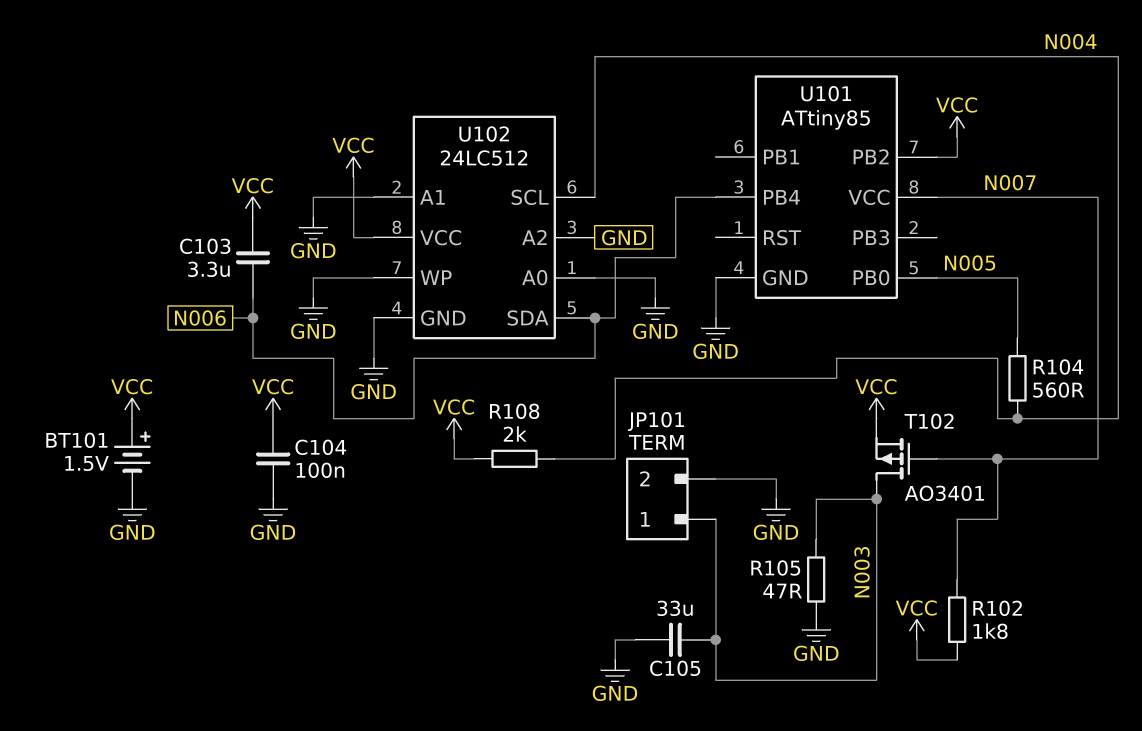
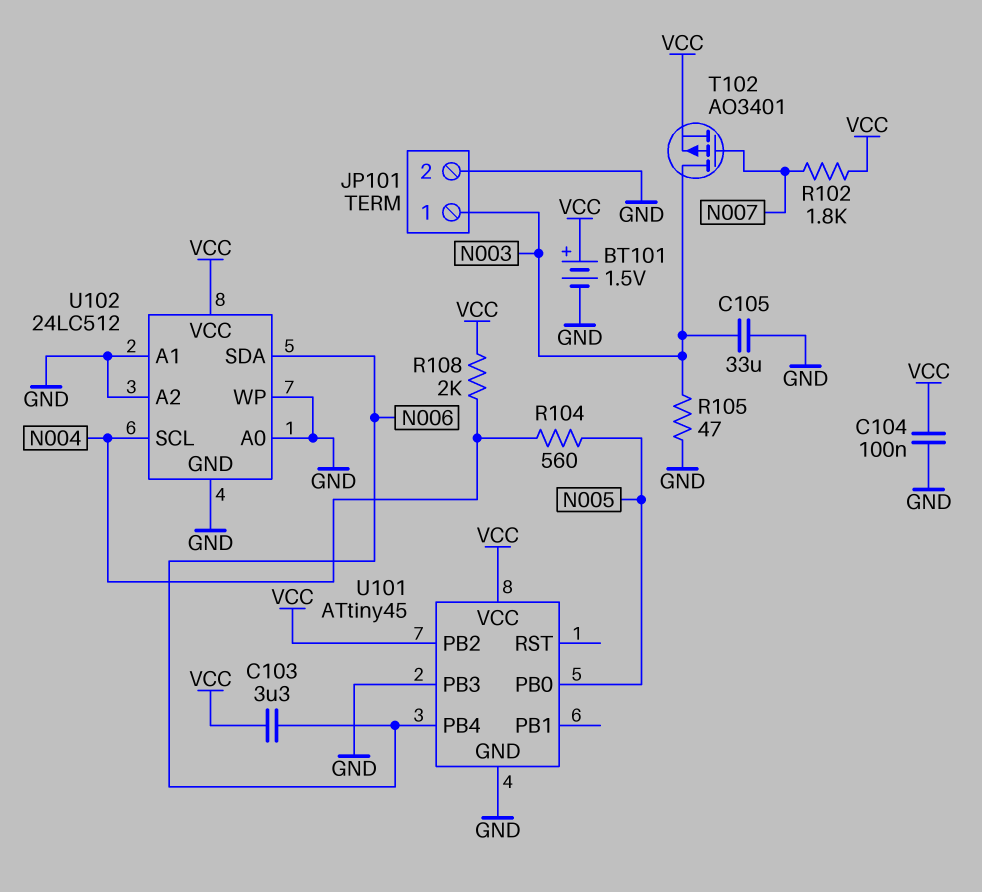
U101: ATtiny85 -> ATtiny45
U101 pin PB3: none -> GND
U101 pin VCC: N007 -> VCC

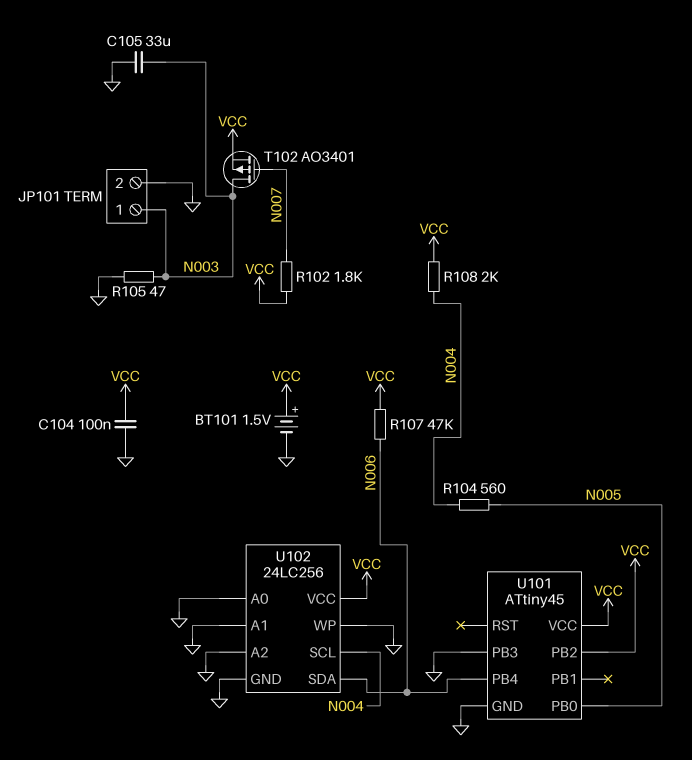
C103: 3.3uF (N006, VCC) -> none
R107: none -> 47k (N006, VCC)
U102: 24LC512 -> 24LC256

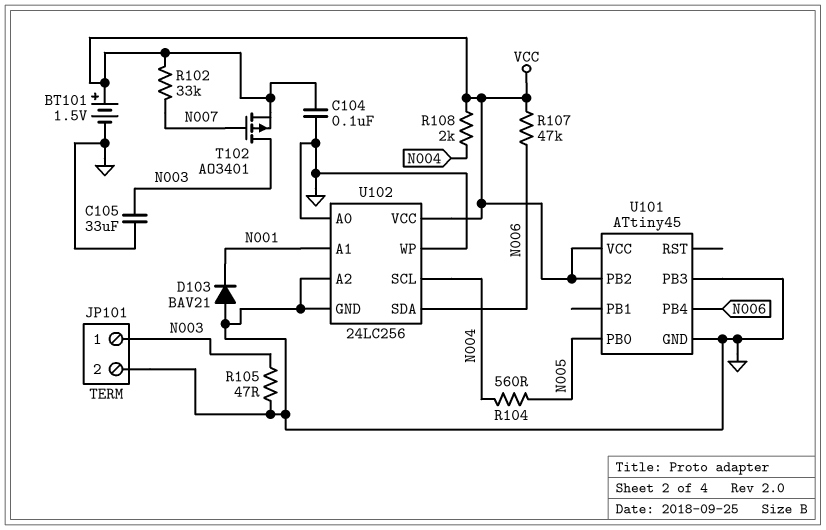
D103: none -> diode BAV21 (A GND, K N001)
R102: 1.8k (N007, VCC) -> 33k (N007, VCC)
U102 pin A1: GND -> N001

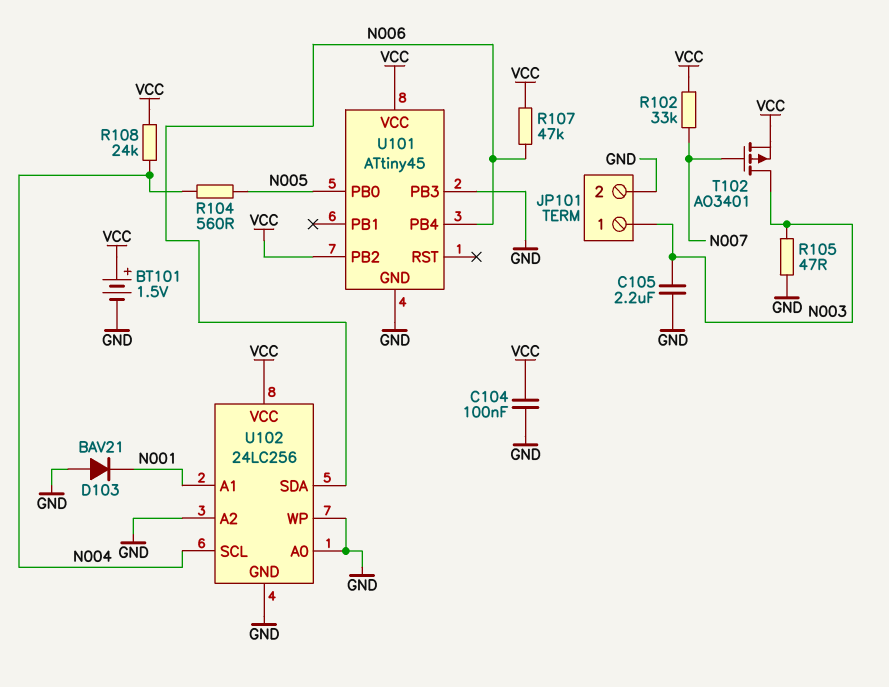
C105: 33uF (GND, N003) -> 2.2uF (GND, N003)
R108: 2k (N004, VCC) -> 24k (N004, VCC)

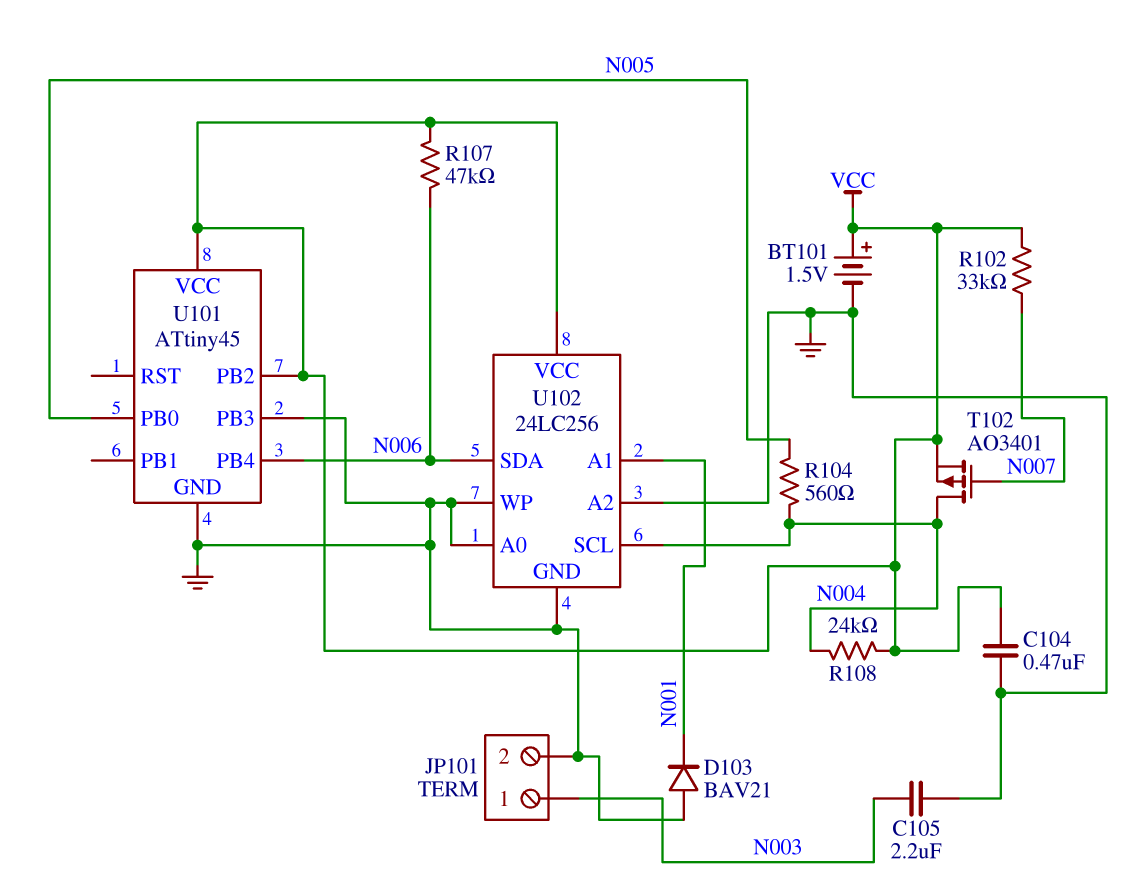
C104: 100nF (GND, VCC) -> 470nF (GND, VCC)
R105: 47 (GND, N003) -> none
T102: PMOS AO3401 (G N007, D N003, S VCC) -> PMOS AO3401 (G N007, D N004, S VCC)

